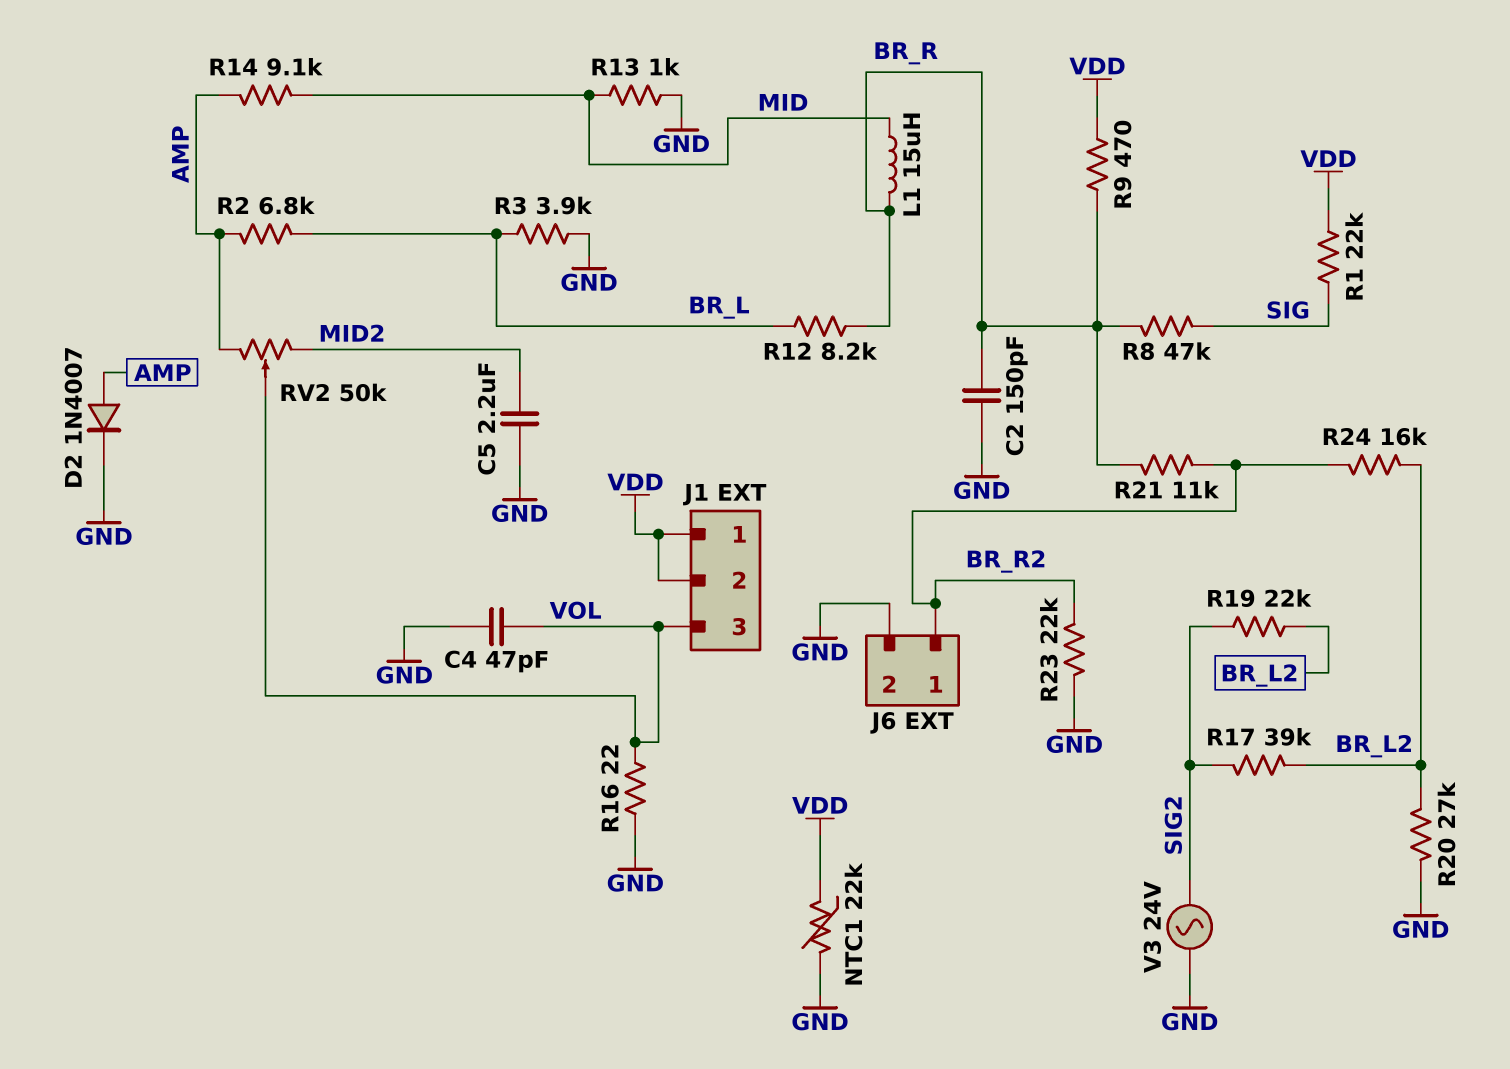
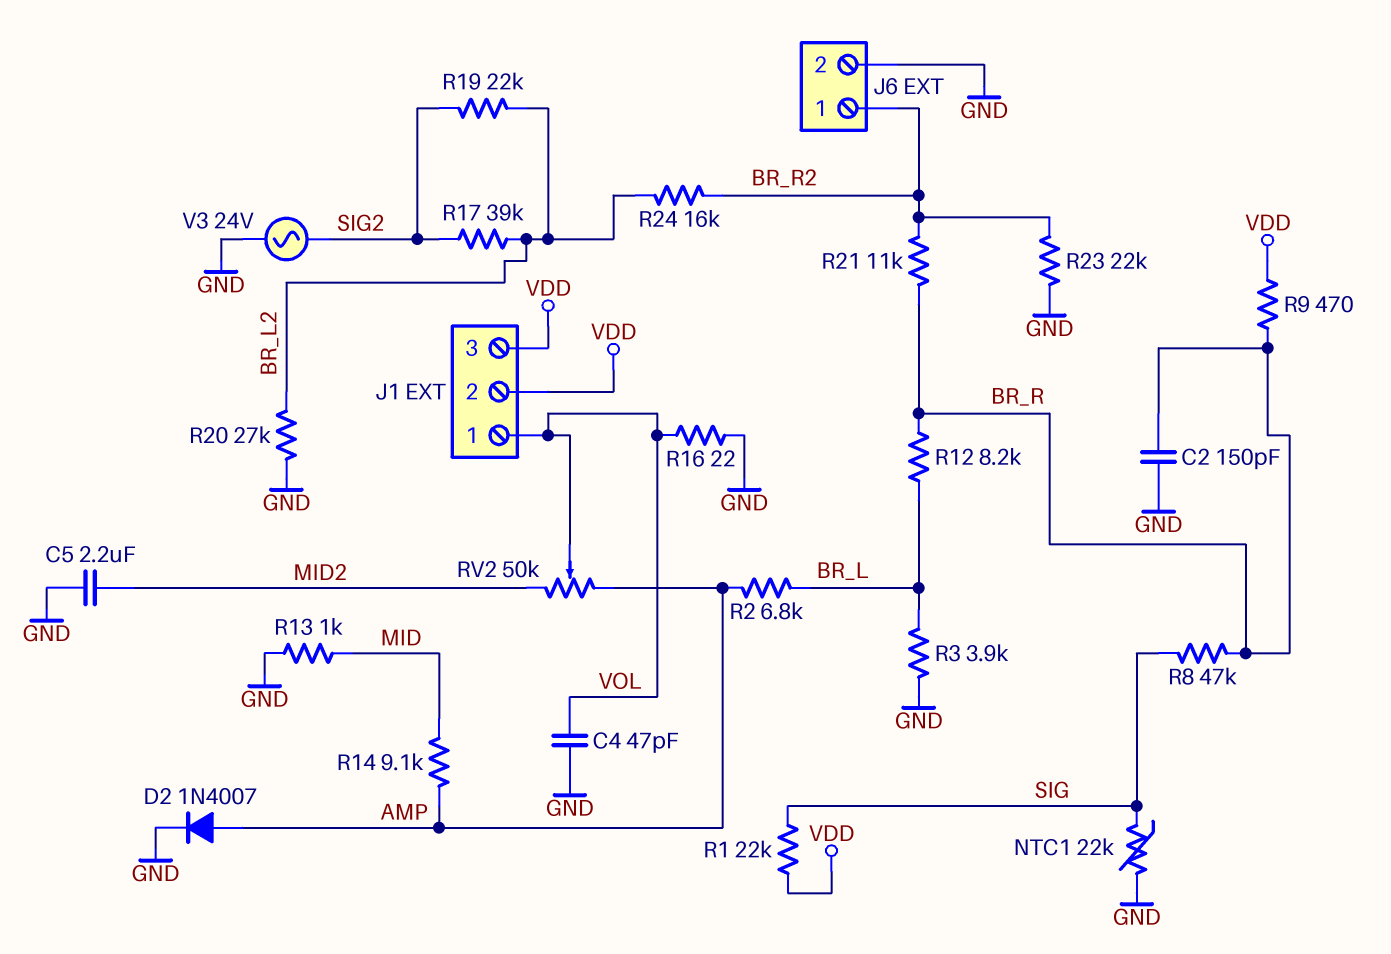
J1 pin 1: VDD -> VOL
J1 pin 3: VOL -> VDD
L1: 15uH (BR_R, MID) -> none
NTC1: 22k (GND, VDD) -> 22k (GND, SIG)

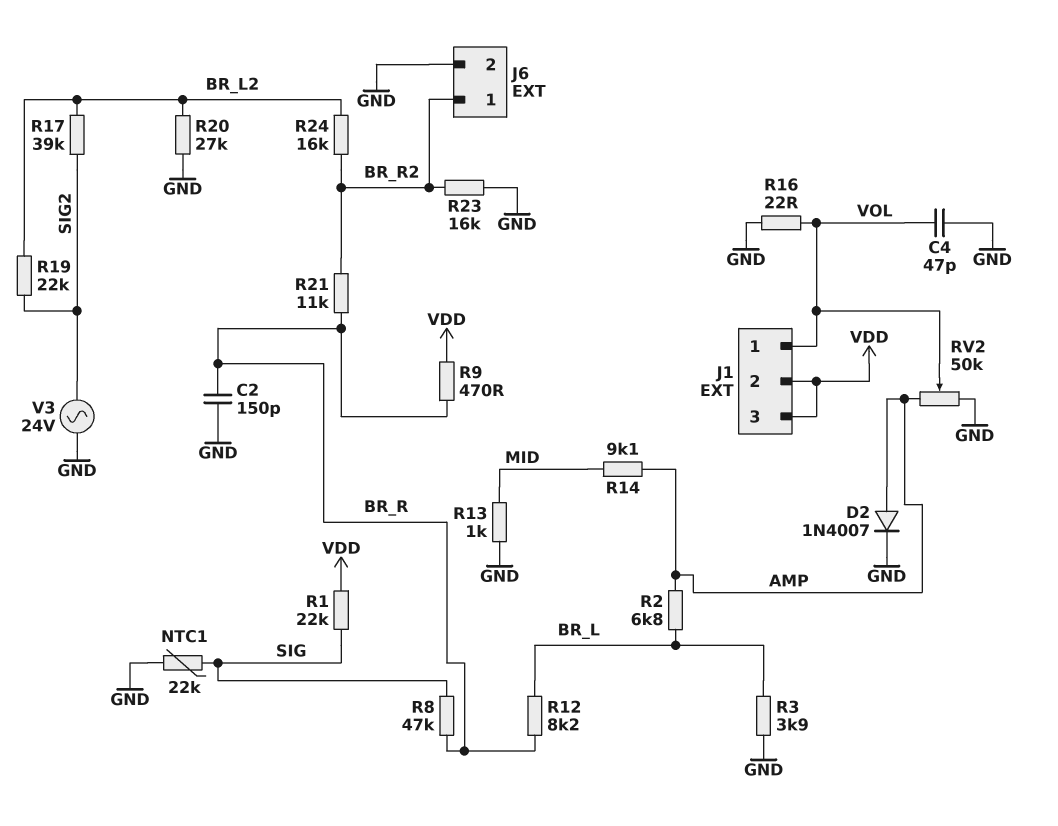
C5: 2.2uF (GND, MID2) -> none
R23: 22k (BR_R2, GND) -> 16k (BR_R2, GND)
RV2: 50k (AMP, MID2, wiper VOL) -> 50k (AMP, GND, wiper VOL)

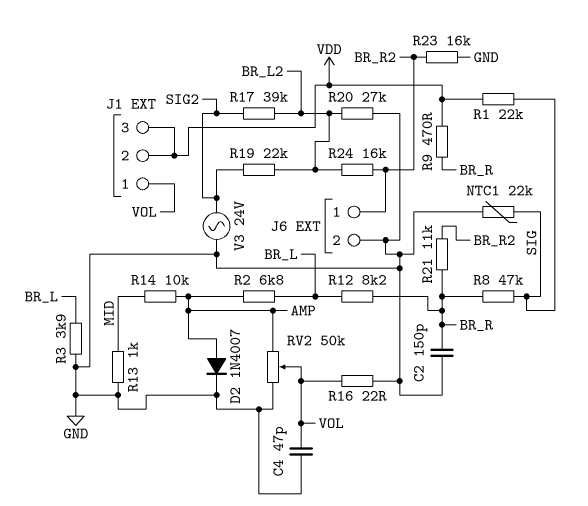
R14: 9.1k (AMP, MID) -> 10k (AMP, MID)

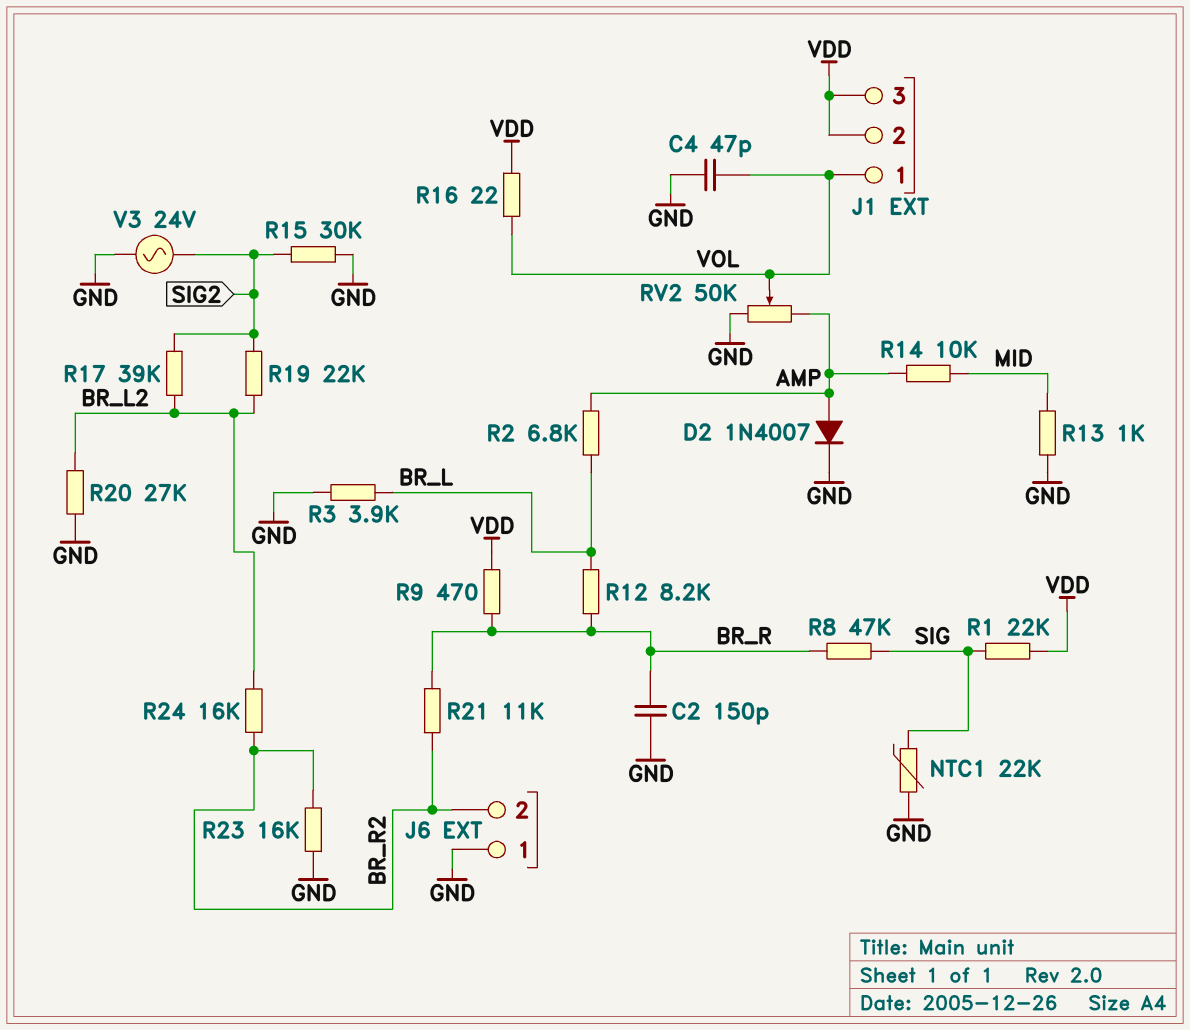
J6 pin 1: BR_R2 -> GND
J6 pin 2: GND -> BR_R2
R15: none -> 30k (GND, SIG2)
R16: 22 (GND, VOL) -> 22 (VDD, VOL)

